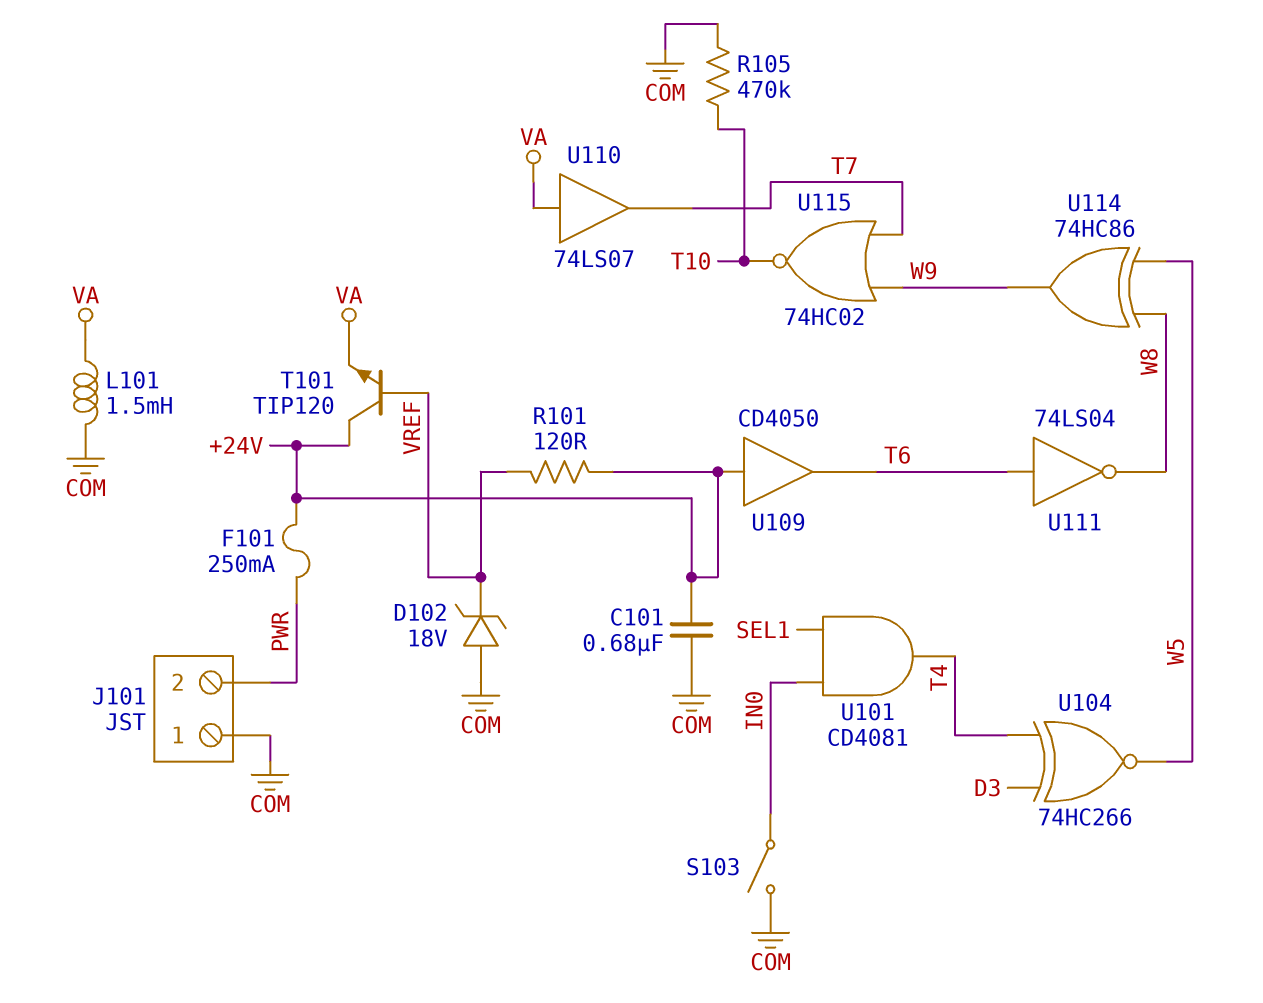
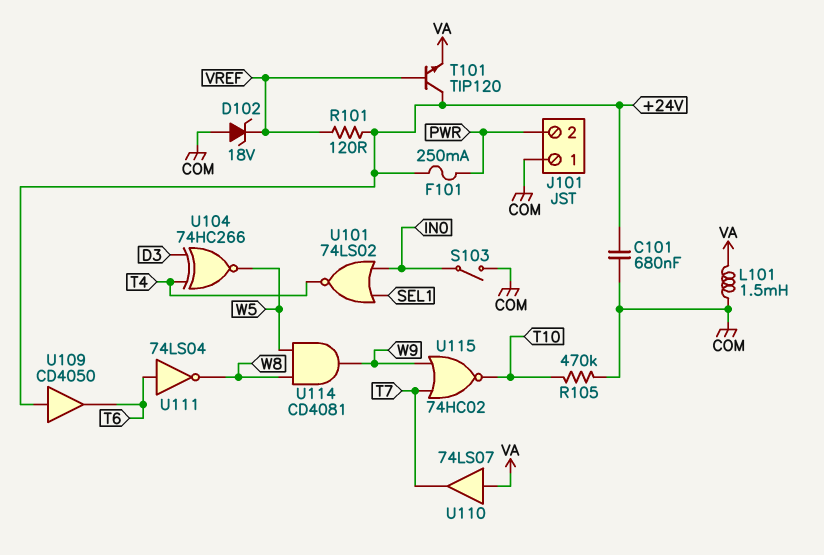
U101: AND CD4081 (in IN0, in SEL1, out T4) -> NOR 74LS02 (in IN0, in SEL1, out T4)
U114: XOR 74HC86 (in W5, in W8, out W9) -> AND CD4081 (in W5, in W8, out W9)

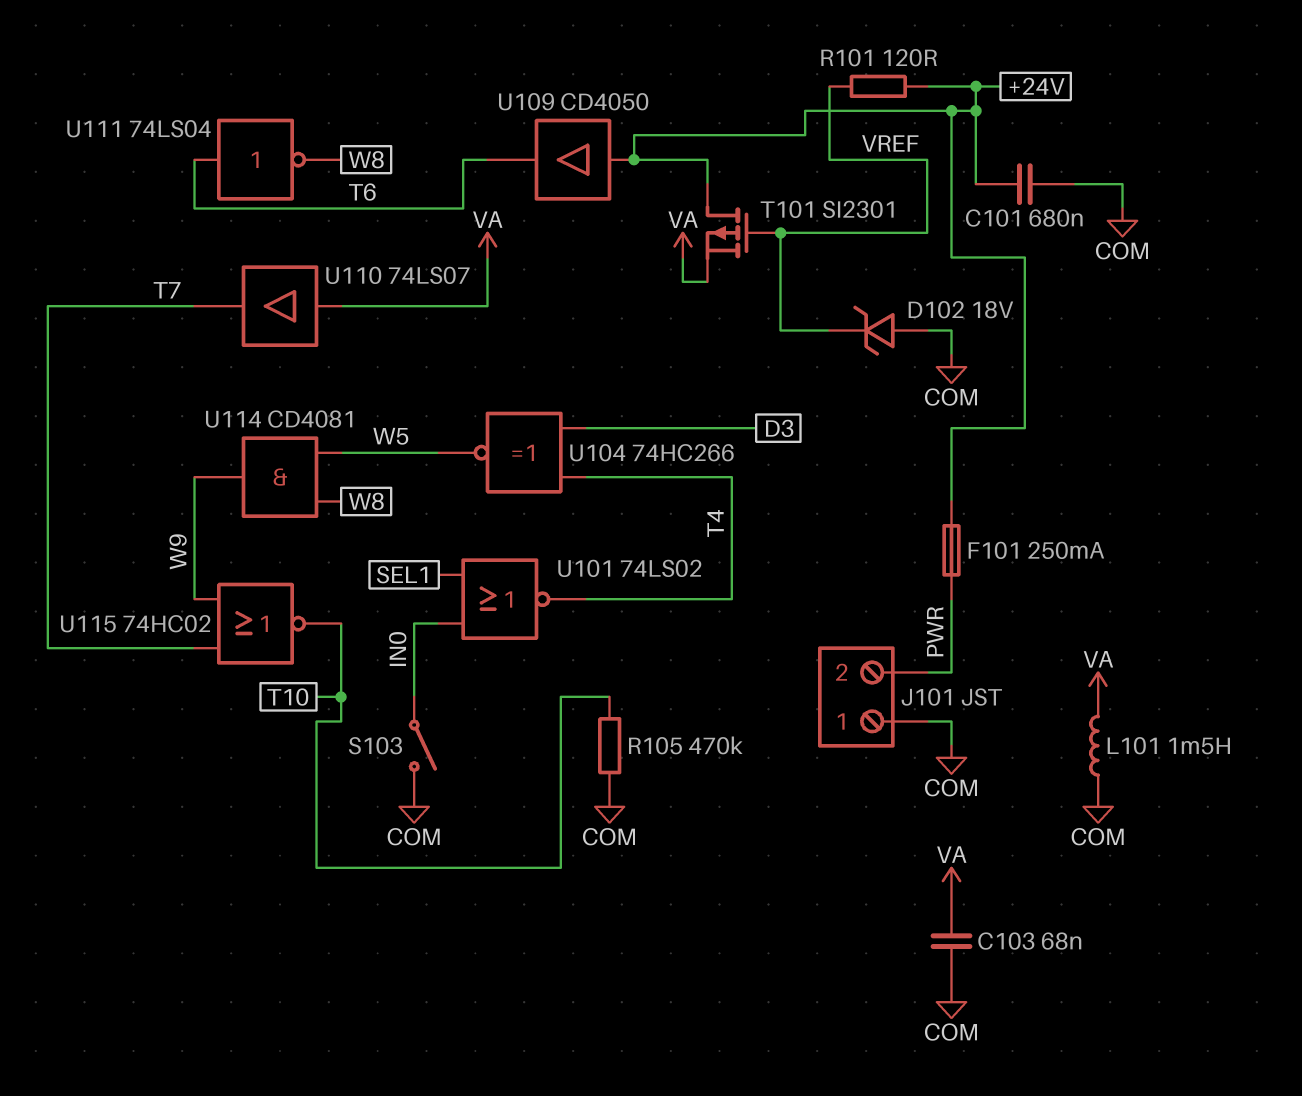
C103: none -> 68nF (COM, VA)
T101: NPN TIP120 (B VREF, C +24V, E VA) -> PMOS SI2301 (G VREF, D +24V, S VA)

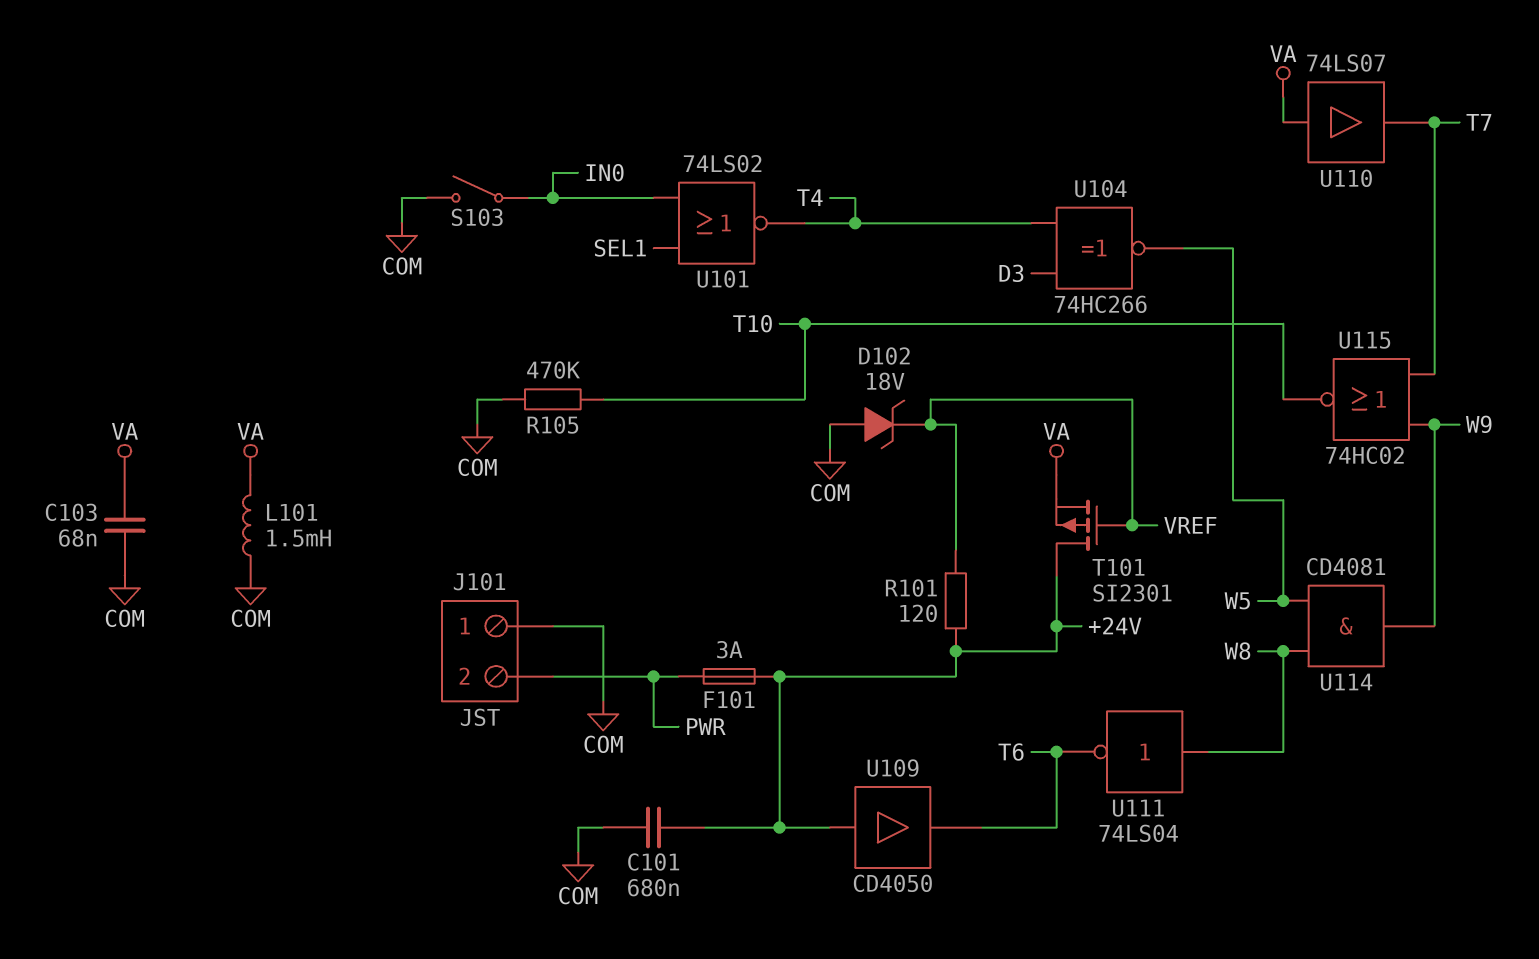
F101: 250mA (+24V, PWR) -> 3A (+24V, PWR)
U111: NOT 74LS04 (in T6, out W8) -> NOT 74LS04 (in W8, out T6)

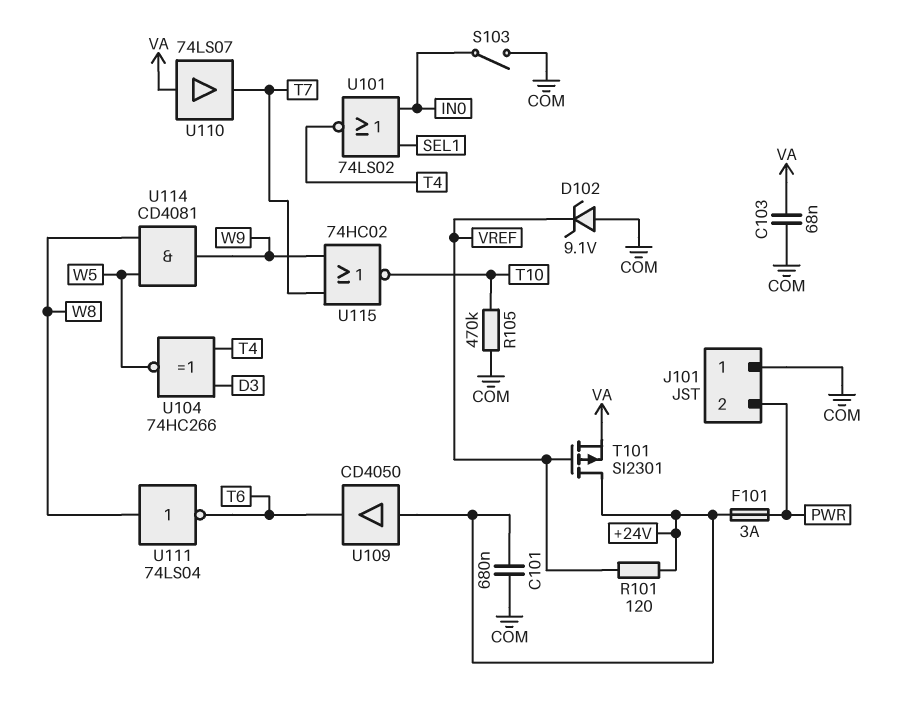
D102: zener 18V (A COM, K VREF) -> zener 9.1V (A COM, K VREF)
L101: 1.5mH (COM, VA) -> none

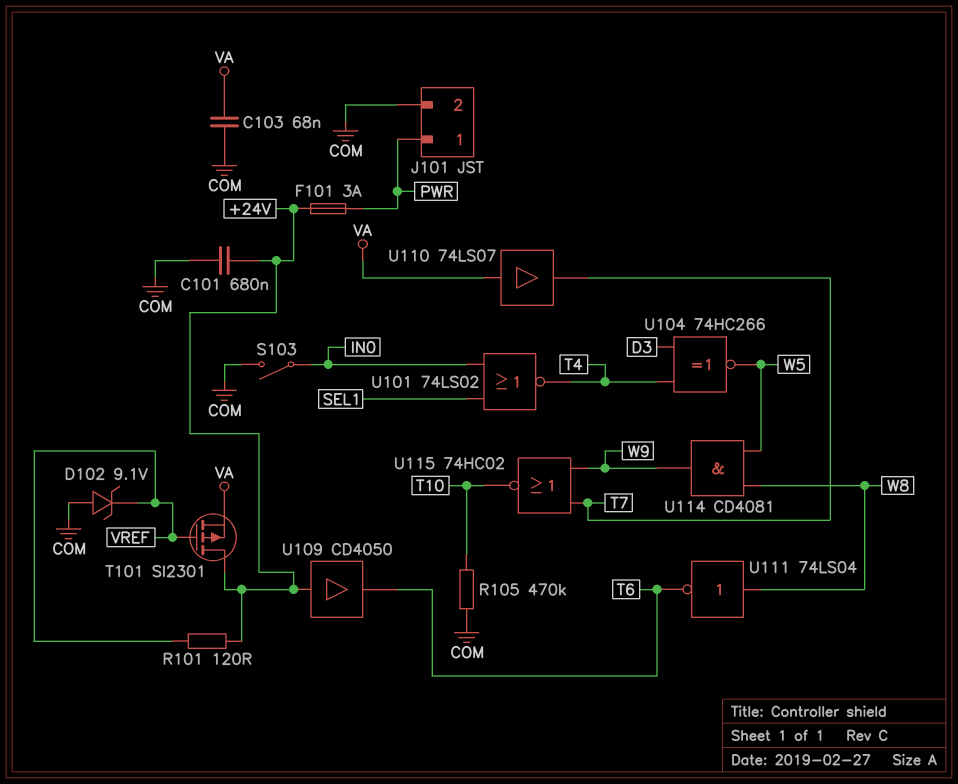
J101 pin 1: COM -> PWR
J101 pin 2: PWR -> COM

